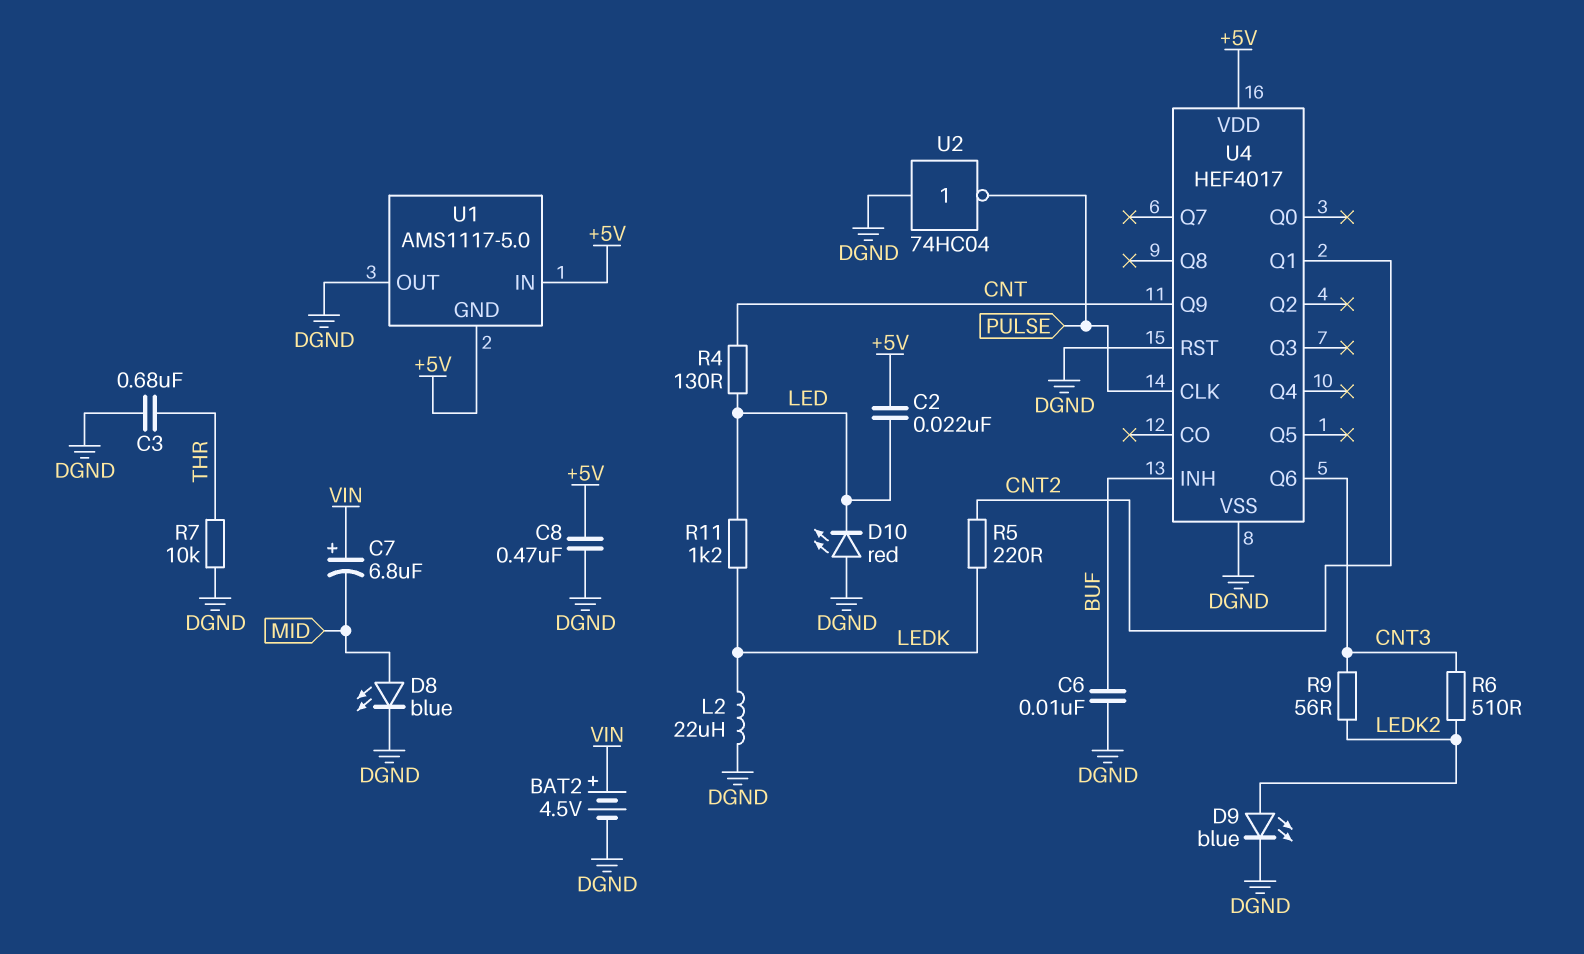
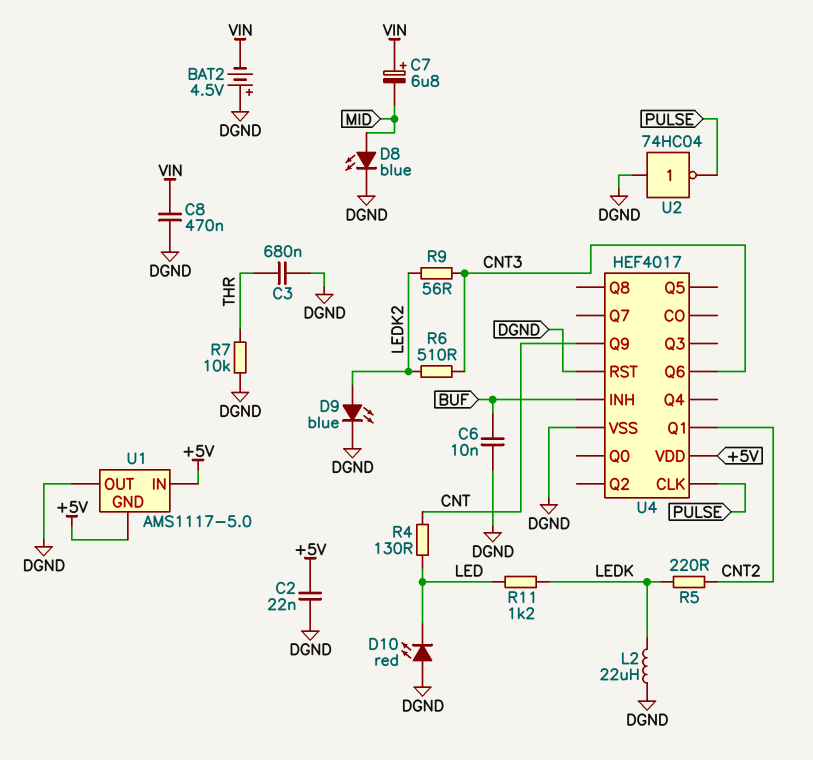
BAT2: 4.5V (plus VIN, minus DGND) -> 4.5V (plus DGND, minus VIN)
C2: 22nF (+5V, LED) -> 22nF (+5V, DGND)
C8: 470nF (+5V, DGND) -> 470nF (DGND, VIN)

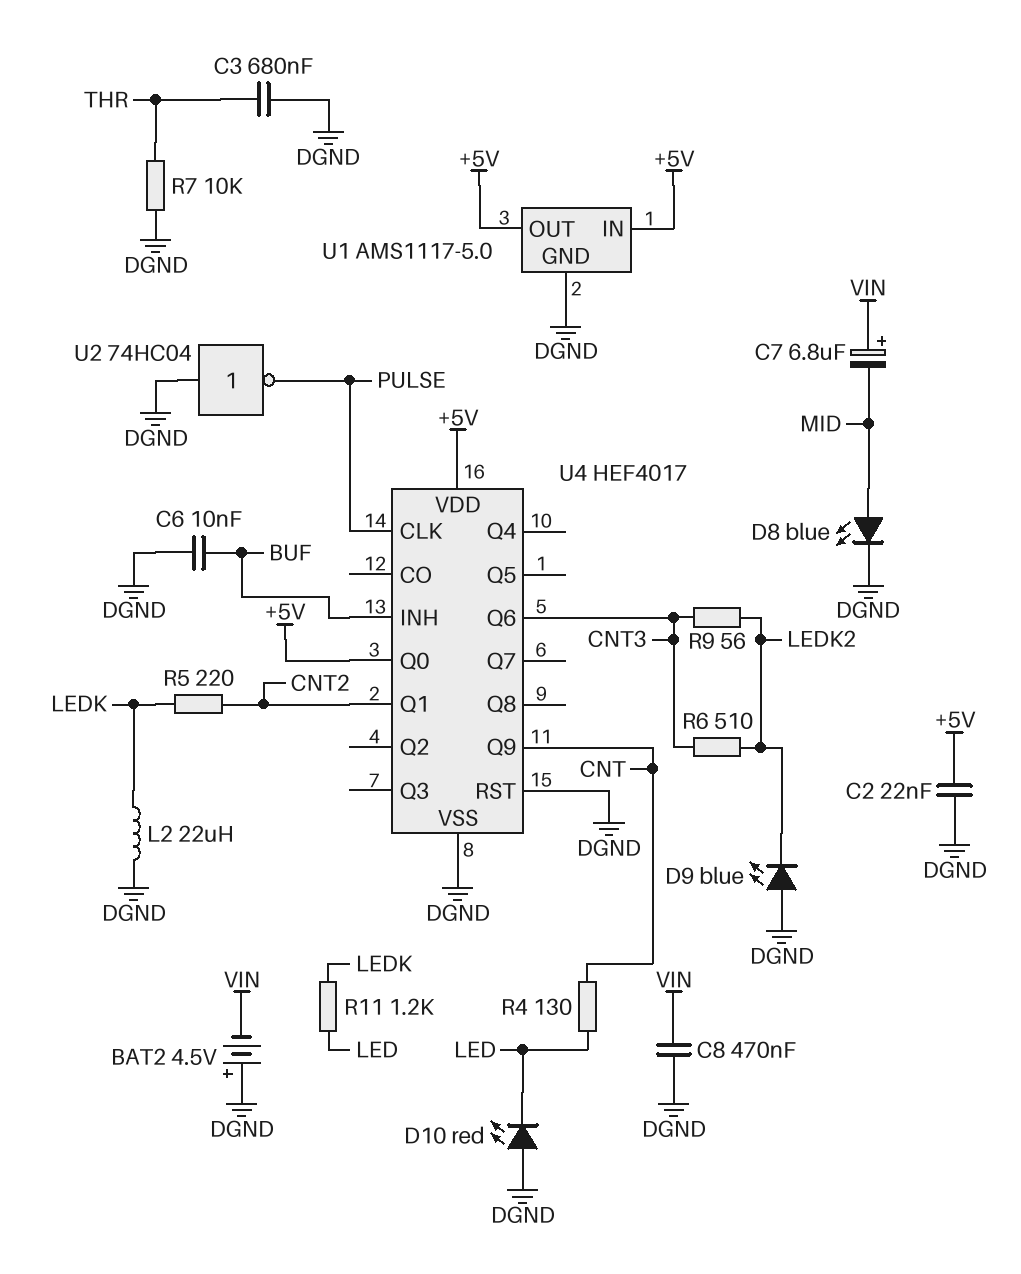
D9: LED blue (A LEDK2, K DGND) -> LED blue (A DGND, K LEDK2)
U1 pin GND: +5V -> DGND
U1 pin OUT: DGND -> +5V
U4 pin Q0: none -> +5V

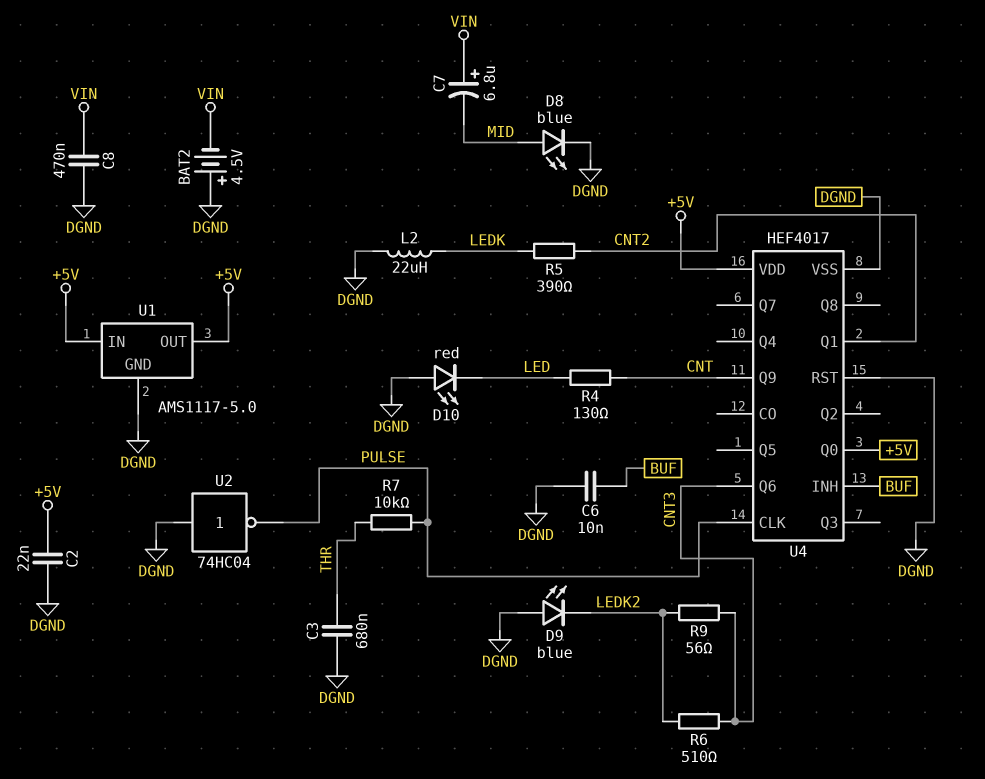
R5: 220 (CNT2, LEDK) -> 390 (CNT2, LEDK)
R7: 10k (DGND, THR) -> 10k (PULSE, THR)
R11: 1.2k (LED, LEDK) -> none

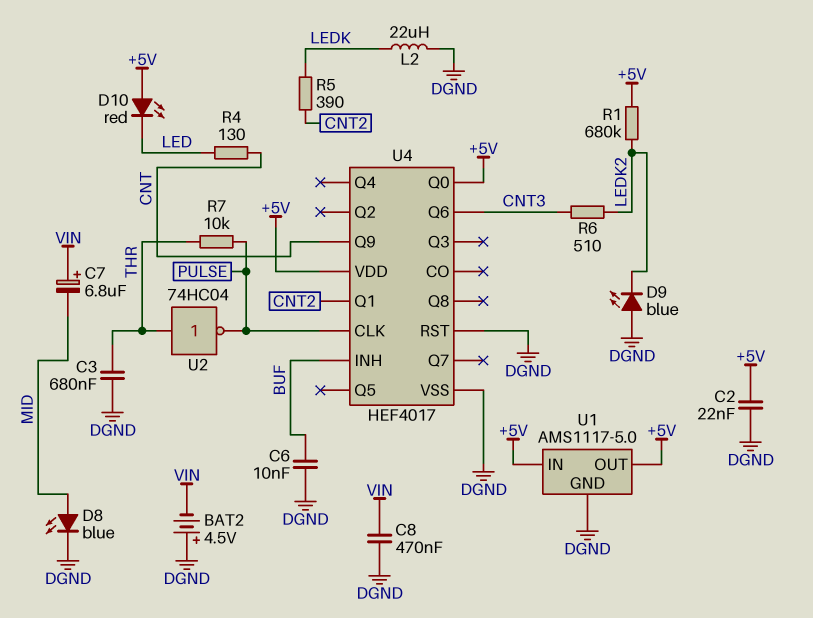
D10: LED red (A DGND, K LED) -> LED red (A +5V, K LED)
R1: none -> 680k (+5V, LEDK2)
R9: 56 (CNT3, LEDK2) -> none
U2: NOT 74HC04 (in DGND, out PULSE) -> NOT 74HC04 (in THR, out PULSE)

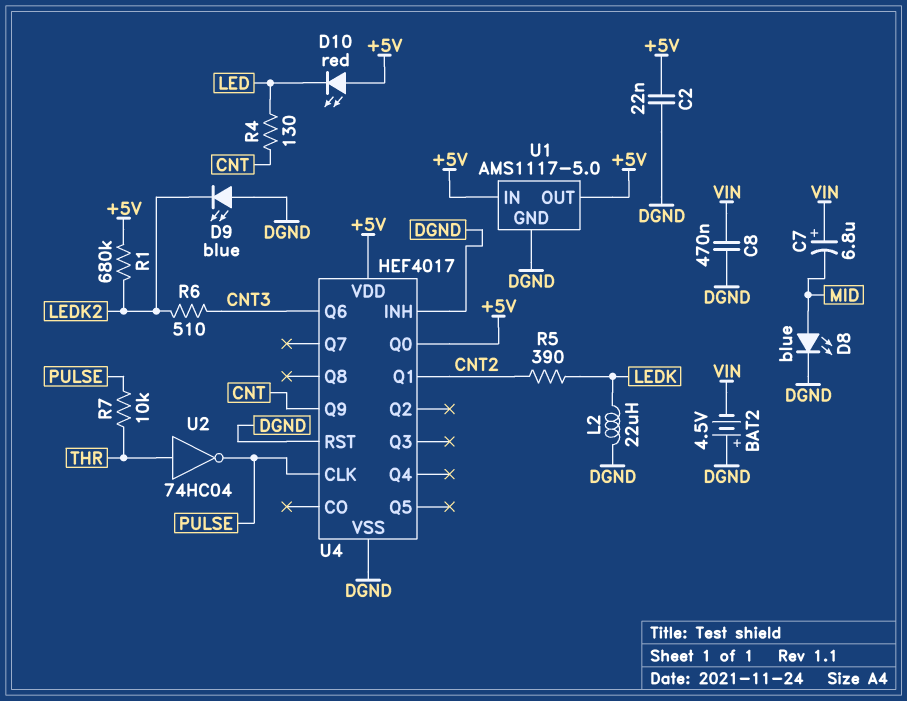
C3: 680nF (DGND, THR) -> none
C6: 10nF (BUF, DGND) -> none
U4 pin INH: BUF -> DGND

